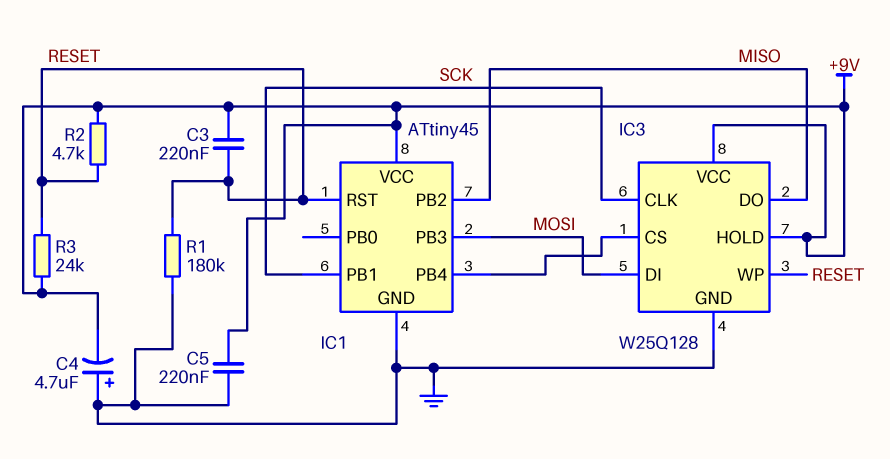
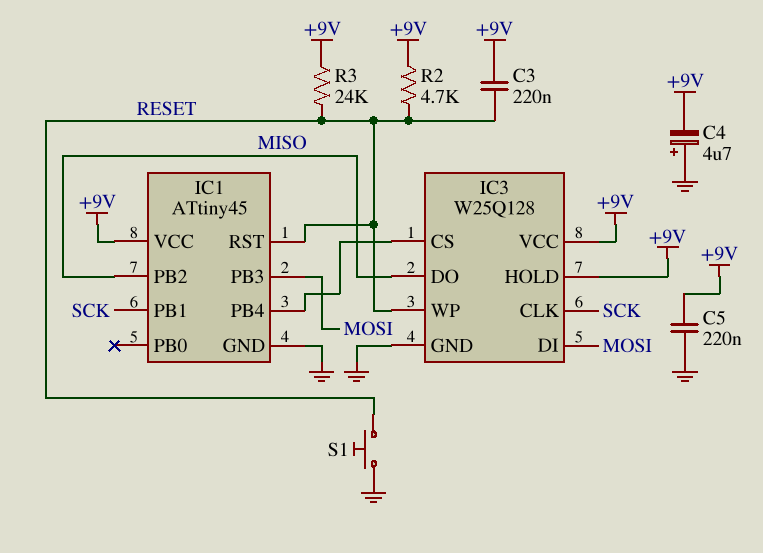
R1: 180k (GND, RESET) -> none
S1: none -> button (GND, RESET)

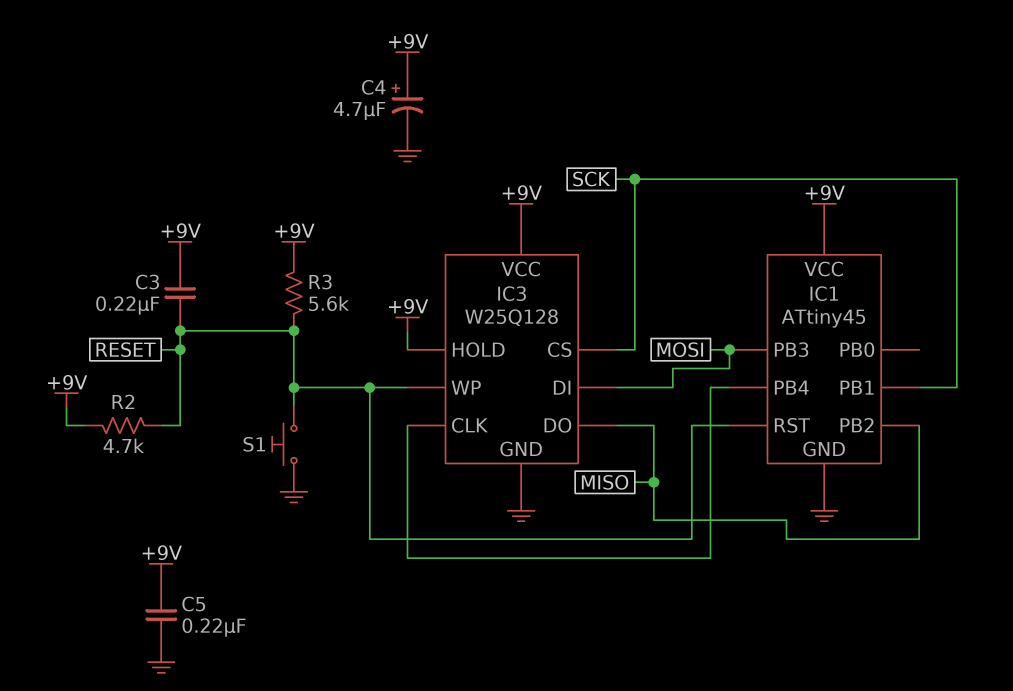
C4: 4.7uF (plus GND, minus +9V) -> 4.7uF (plus +9V, minus GND)
IC3 pin CLK: SCK -> IC1/PB4
IC3 pin CS: IC1/PB4 -> SCK
R3: 24k (+9V, RESET) -> 5.6k (+9V, RESET)

